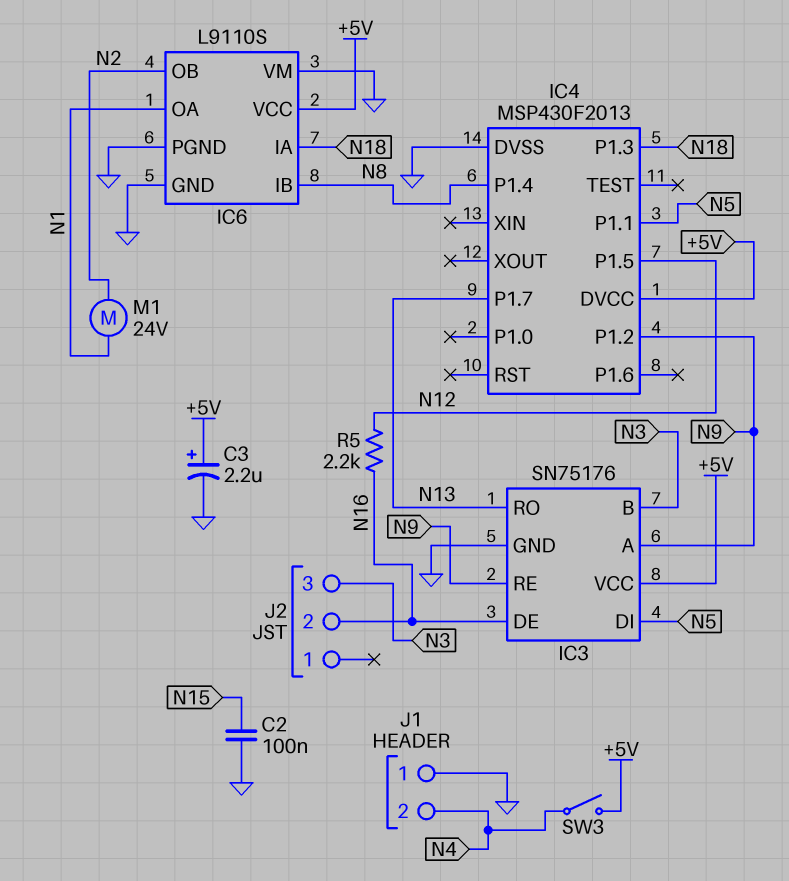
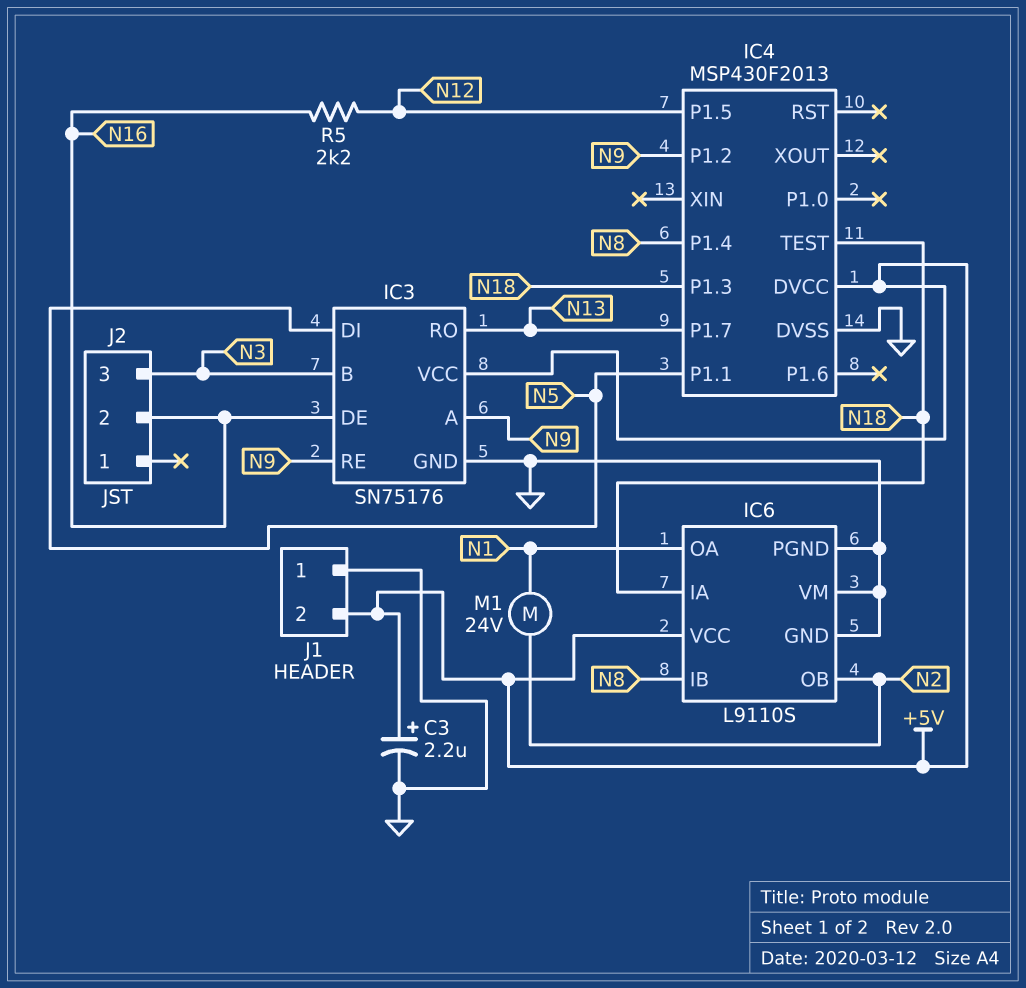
C2: 100nF (GND, N15) -> none
IC4 pin TEST: none -> N18
J1 pin 2: N4 -> +5V
SW3: switch (+5V, N4) -> none

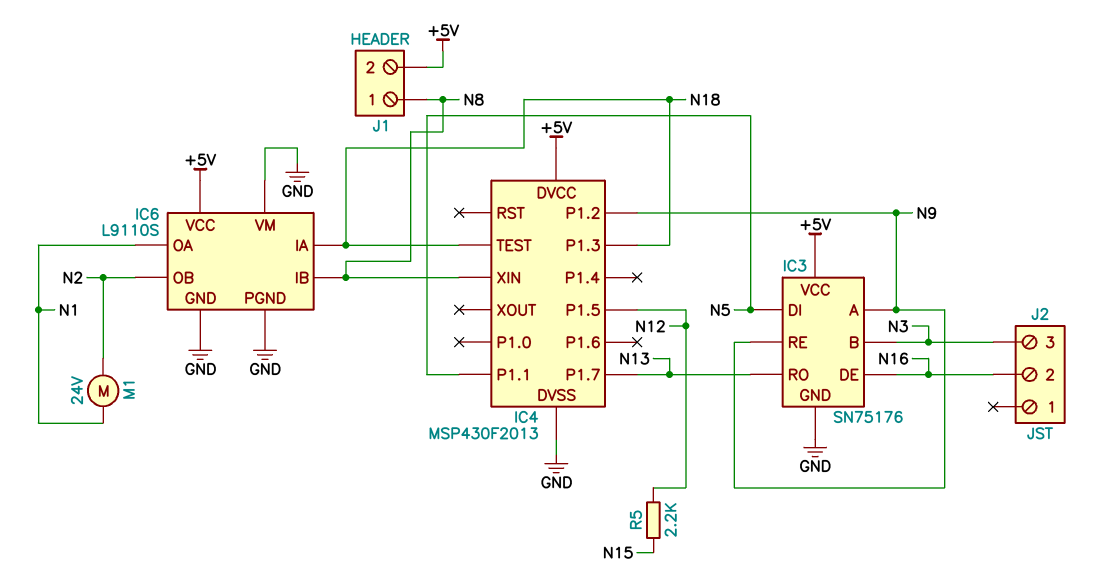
C3: 2.2uF (plus +5V, minus GND) -> none
IC4 pin P1.4: N8 -> none
IC4 pin XIN: none -> N8
J1 pin 1: GND -> N8
R5: 2.2k (N12, N16) -> 2.2k (N12, N15)

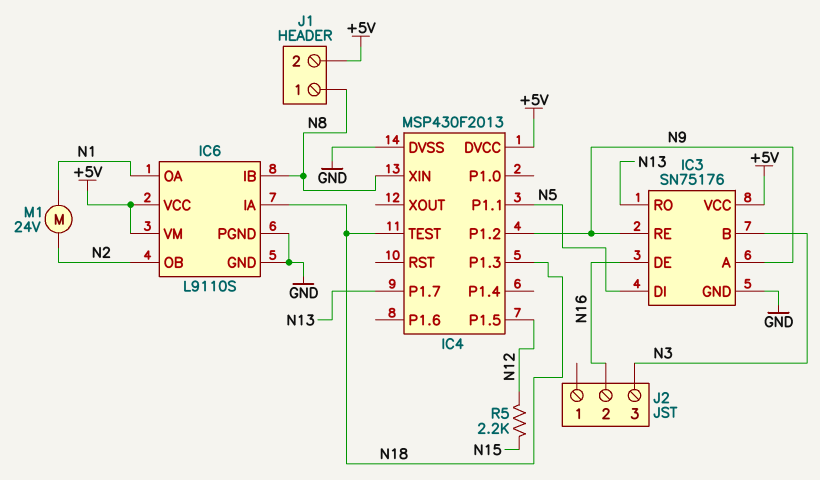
IC6 pin VM: GND -> +5V

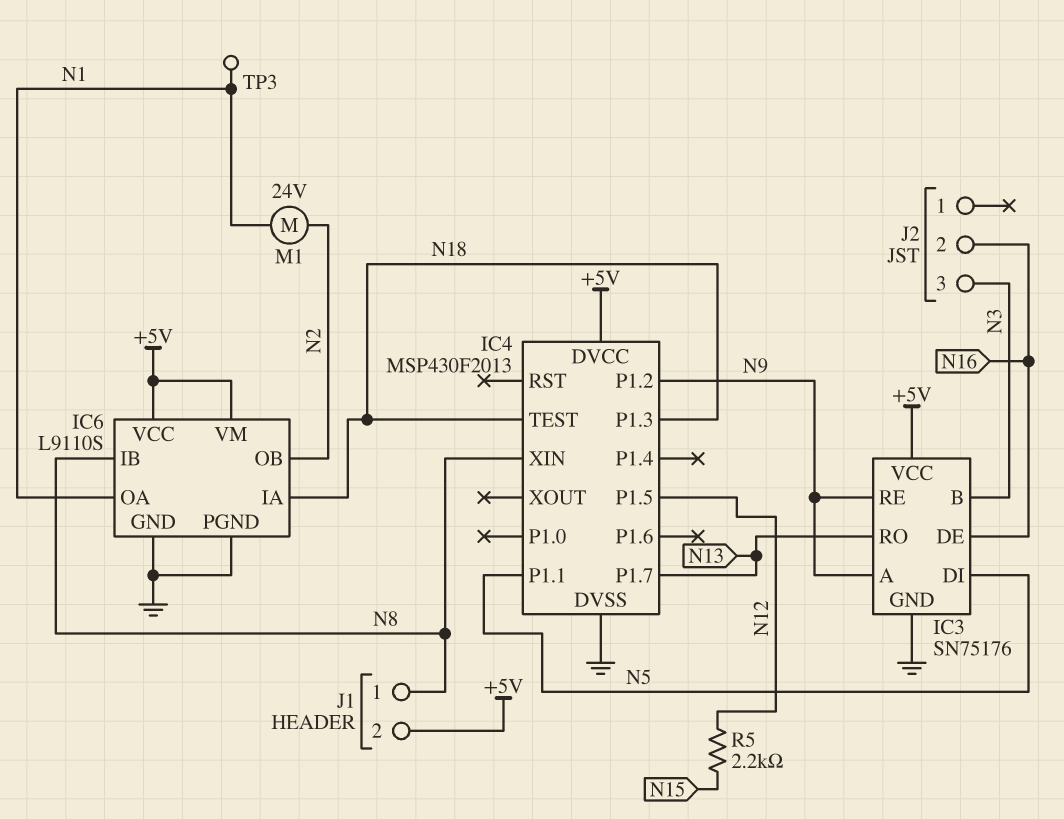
TP3: none -> test point (N1)

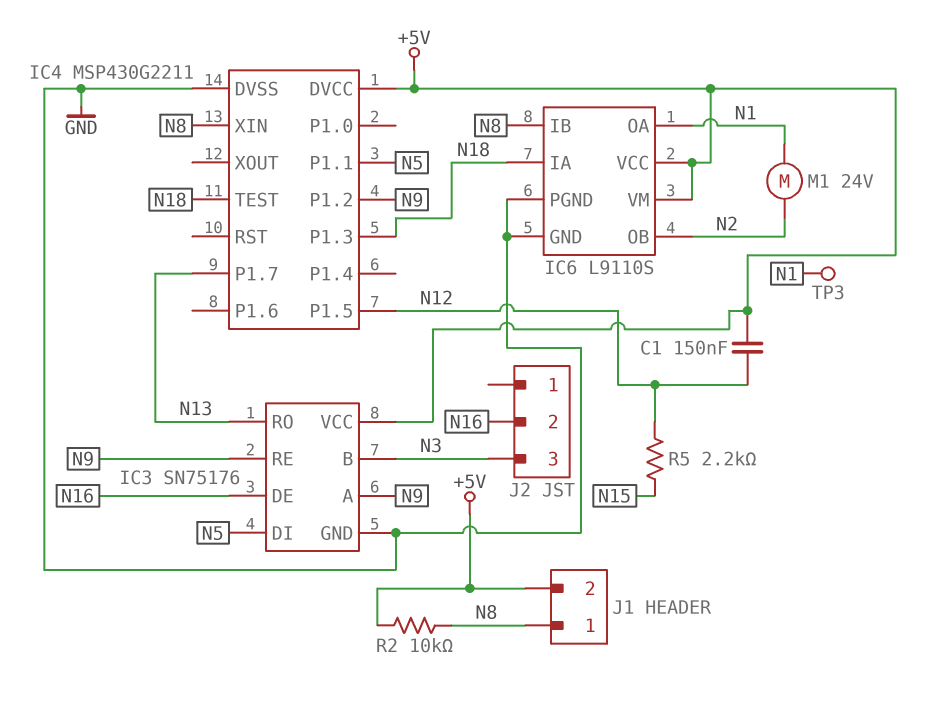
C1: none -> 150nF (+5V, N12)
IC4: MSP430F2013 -> MSP430G2211
R2: none -> 10k (+5V, N8)

